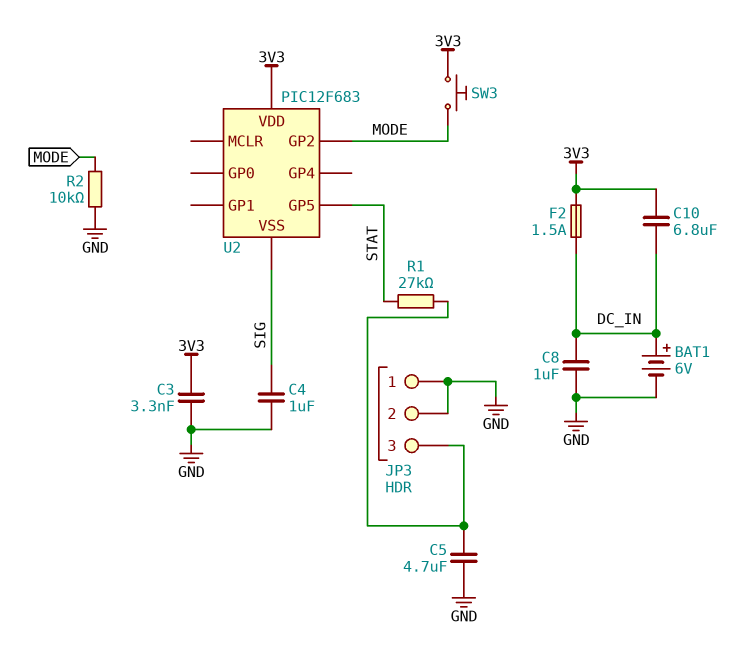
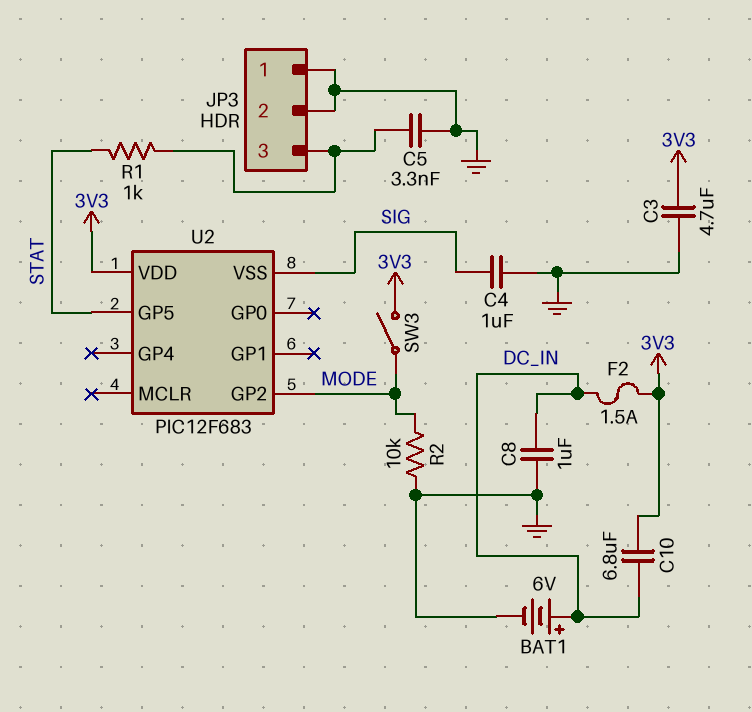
C3: 3.3nF (3V3, GND) -> 4.7uF (3V3, GND)
C5: 4.7uF (GND, JP3/3) -> 3.3nF (GND, JP3/3)
R1: 27k (JP3/3, STAT) -> 1k (JP3/3, STAT)
SW3: button (3V3, MODE) -> switch (3V3, MODE)

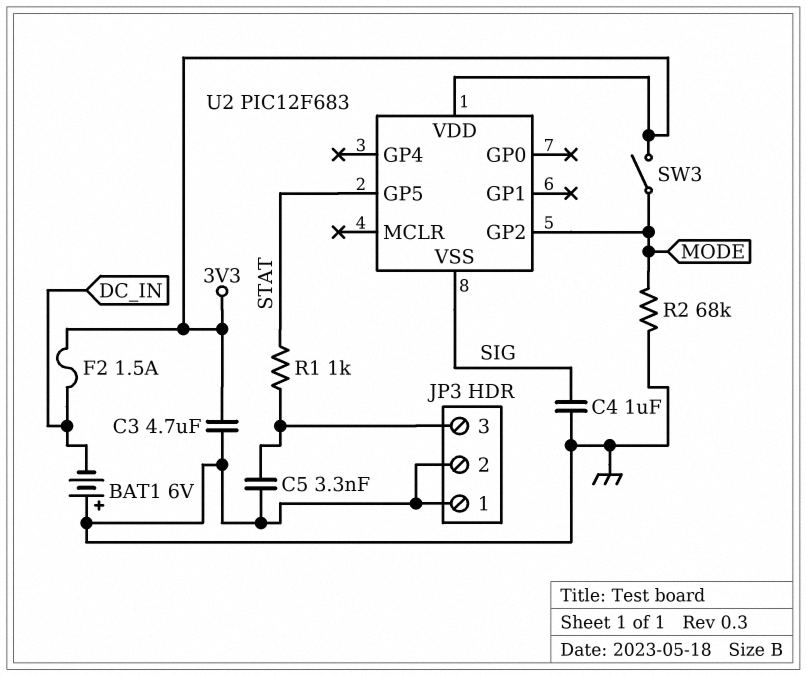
BAT1: 6V (plus DC_IN, minus GND) -> 6V (plus GND, minus DC_IN)
C8: 1uF (DC_IN, GND) -> none
C10: 6.8uF (3V3, DC_IN) -> none
R2: 10k (GND, MODE) -> 68k (GND, MODE)

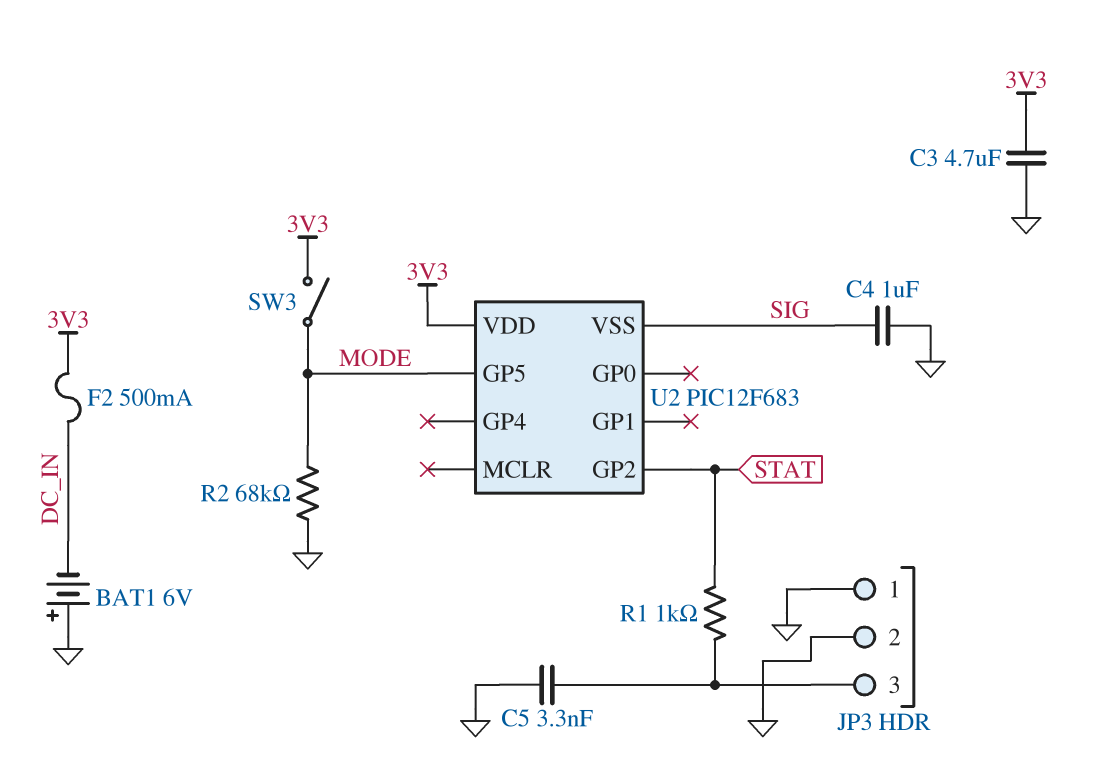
F2: 1.5A (3V3, DC_IN) -> 500mA (3V3, DC_IN)
U2 pin GP2: MODE -> STAT
U2 pin GP5: STAT -> MODE

